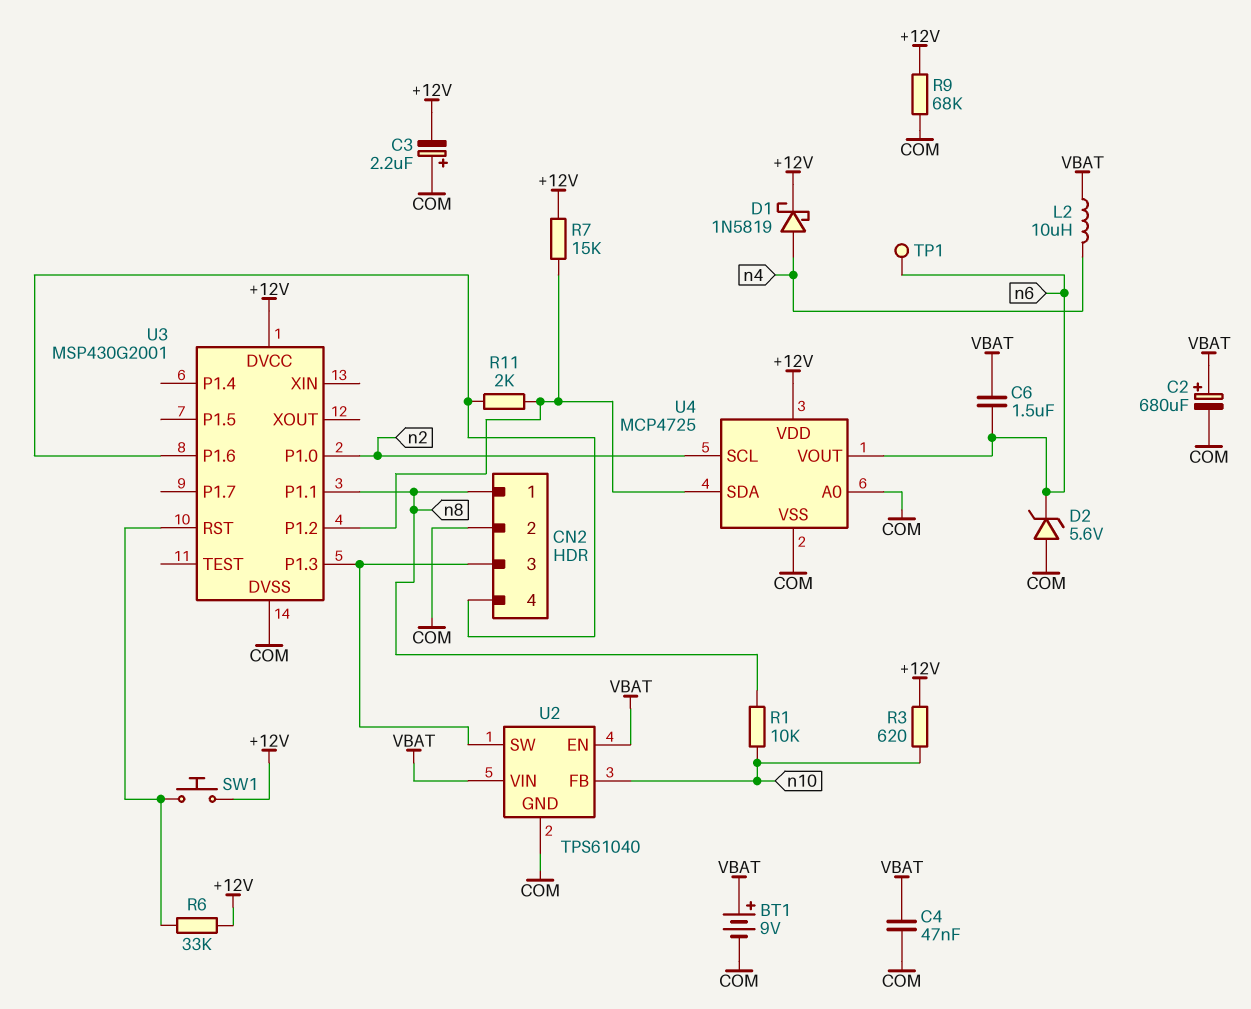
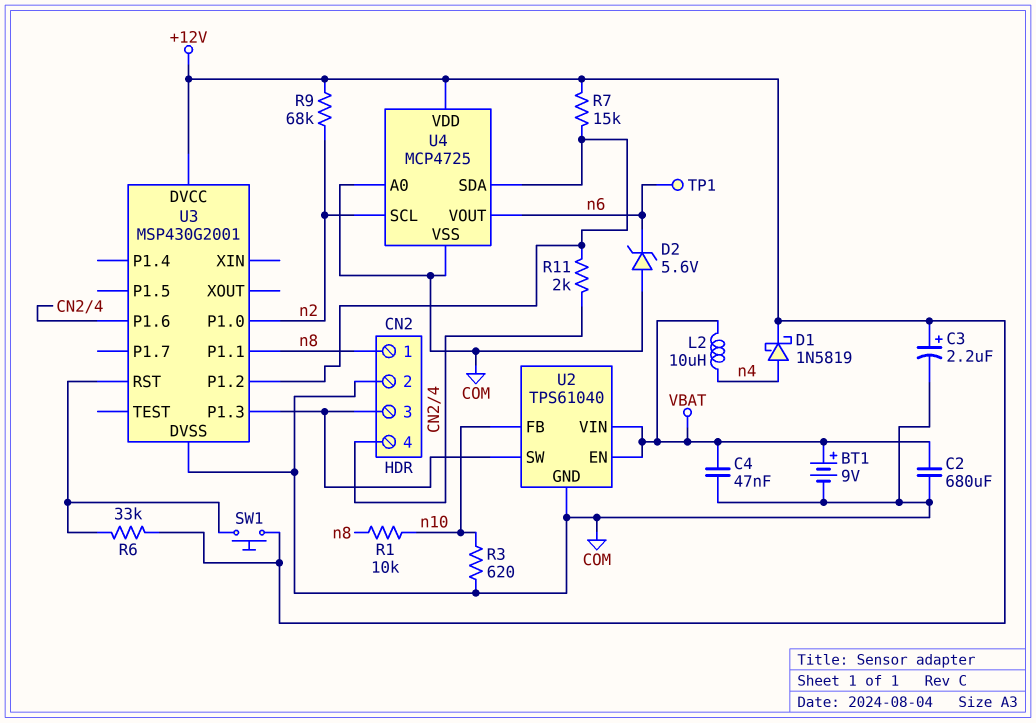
C2: 680uF (plus VBAT, minus COM) -> 680uF (COM, VBAT)
C3: 2.2uF (plus COM, minus +12V) -> 2.2uF (plus +12V, minus COM)
C6: 1.5uF (VBAT, n6) -> none
R3: 620 (+12V, n10) -> 620 (COM, n10)
R9: 68k (+12V, COM) -> 68k (+12V, n2)

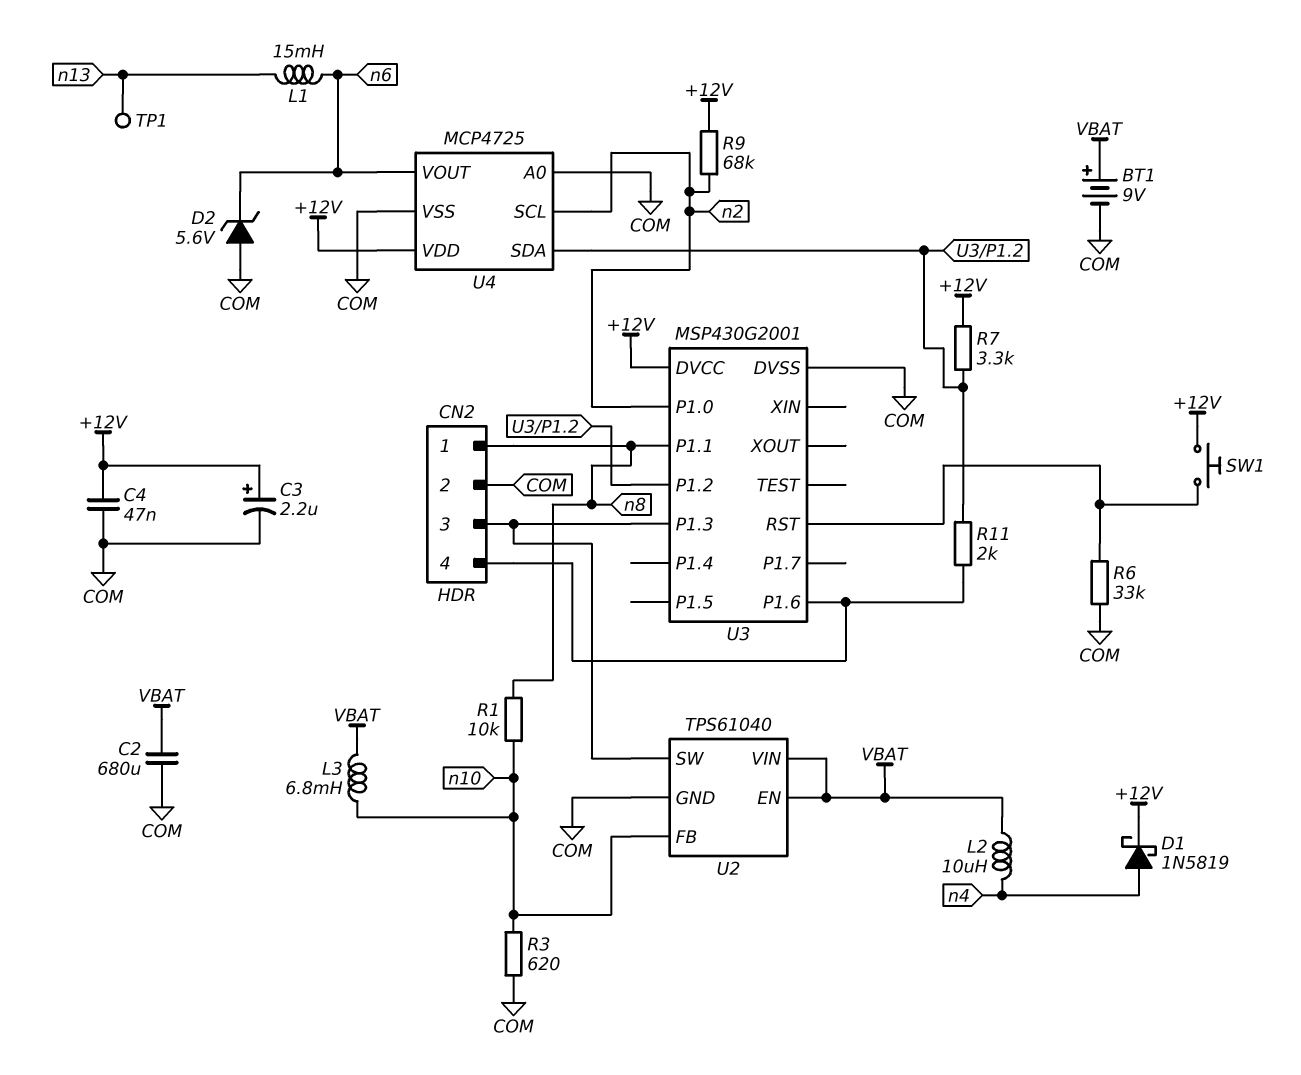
C4: 47nF (COM, VBAT) -> 47nF (+12V, COM)
L1: none -> 15mH (n6, n13)
L3: none -> 6.8mH (VBAT, n10)
R6: 33k (+12V, U3/RST) -> 33k (COM, U3/RST)
R7: 15k (+12V, U3/P1.2) -> 3.3k (+12V, U3/P1.2)
TP1: test point (n6) -> test point (n13)

